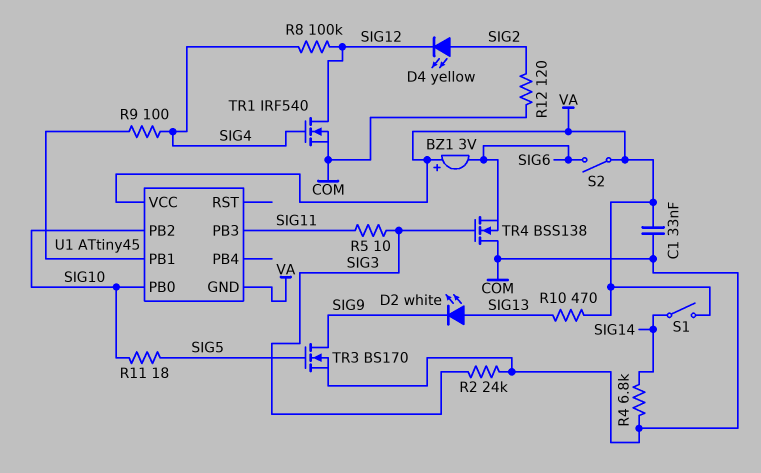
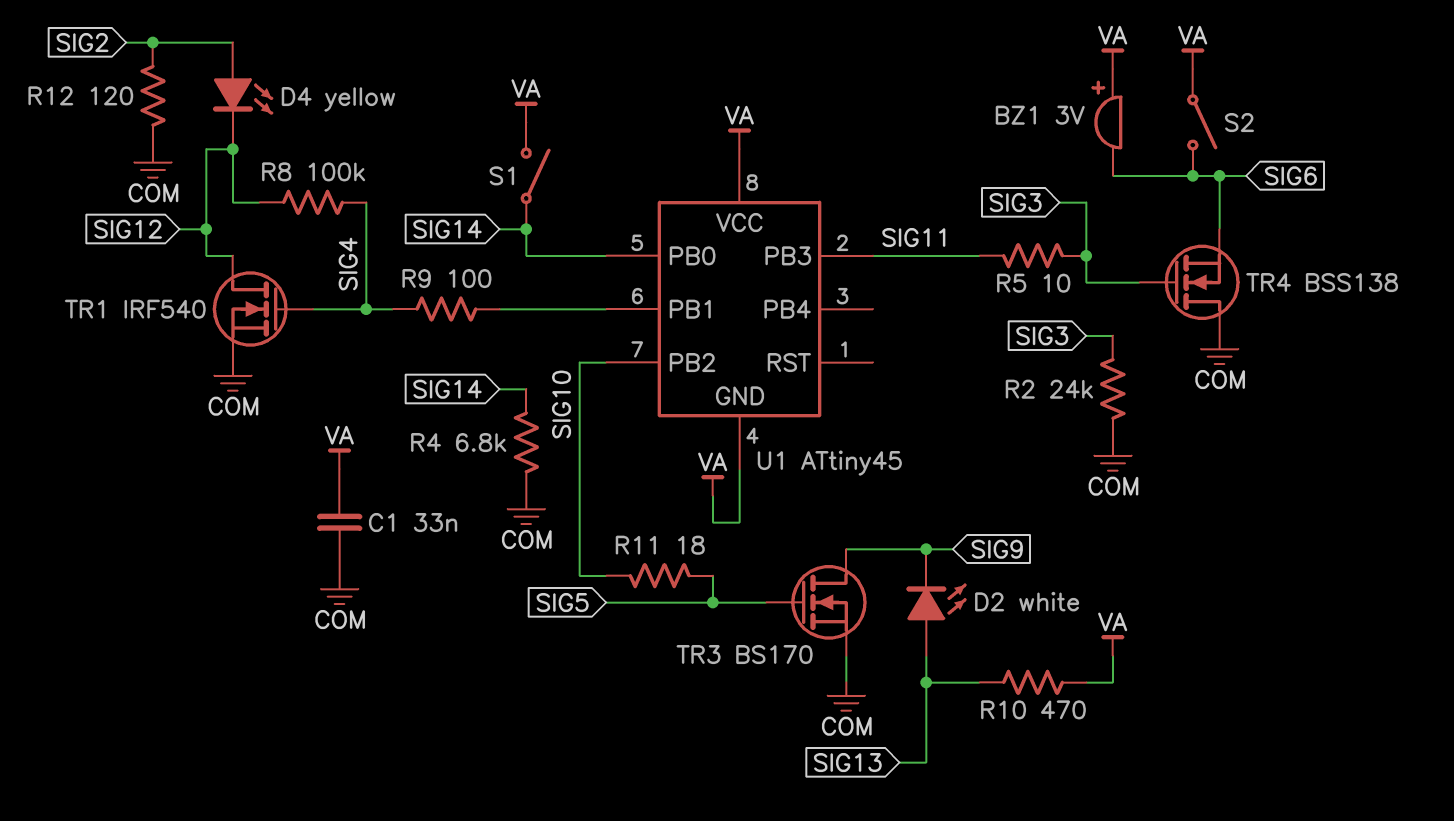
U1 pin PB0: SIG10 -> SIG14

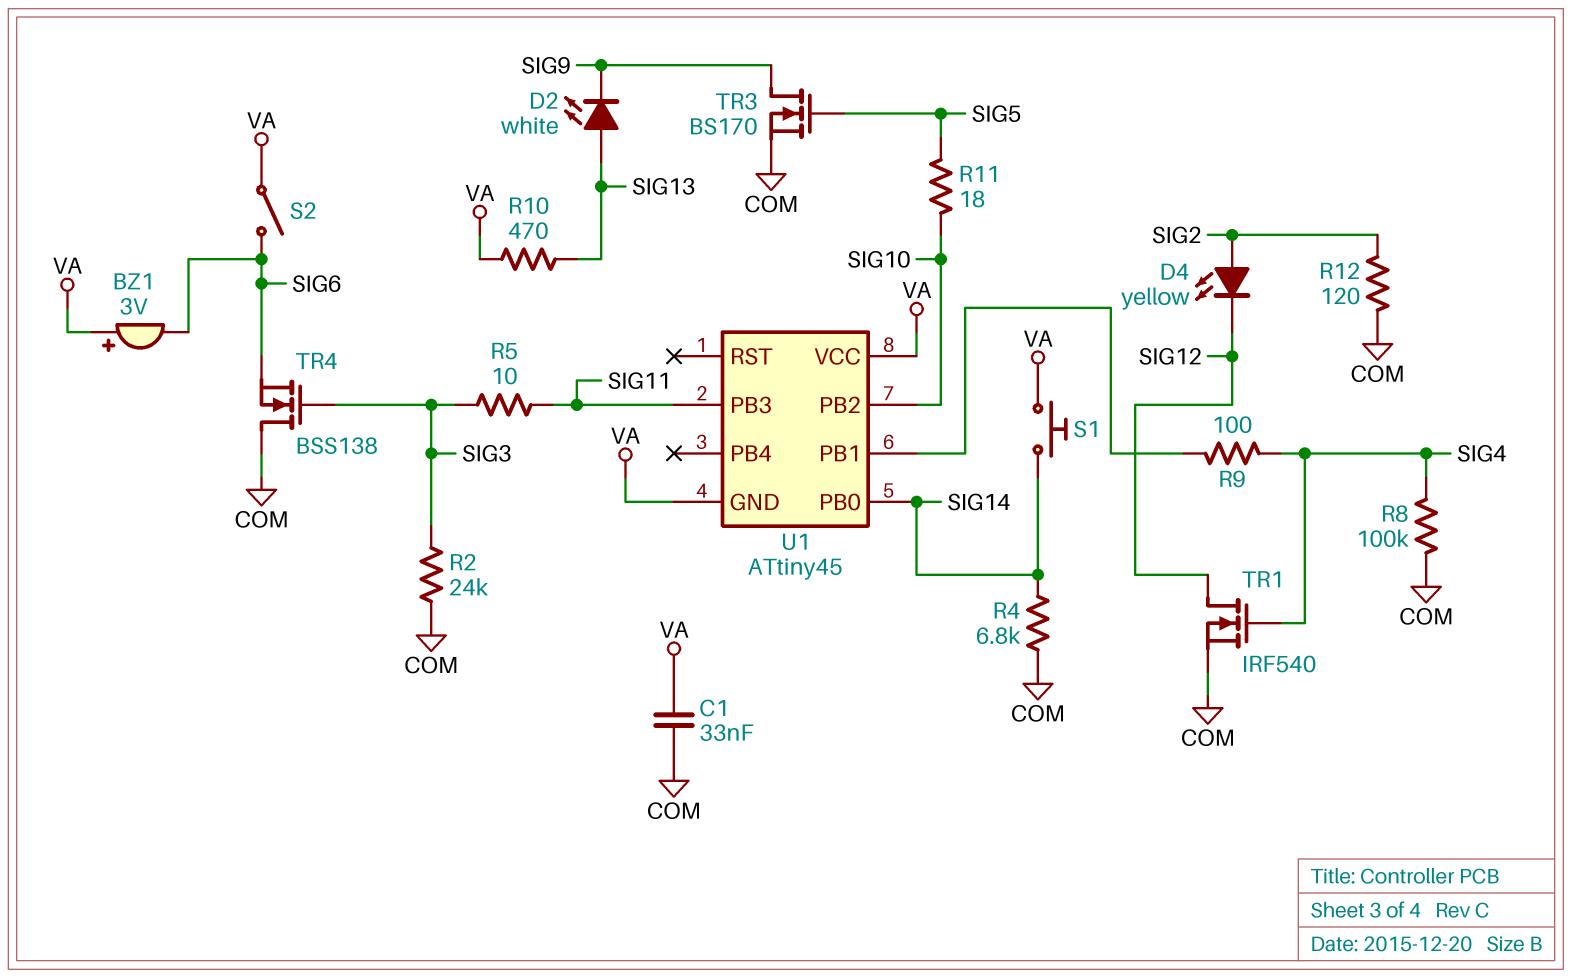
R8: 100k (SIG4, SIG12) -> 100k (COM, SIG4)
S1: switch (SIG14, VA) -> button (SIG14, VA)

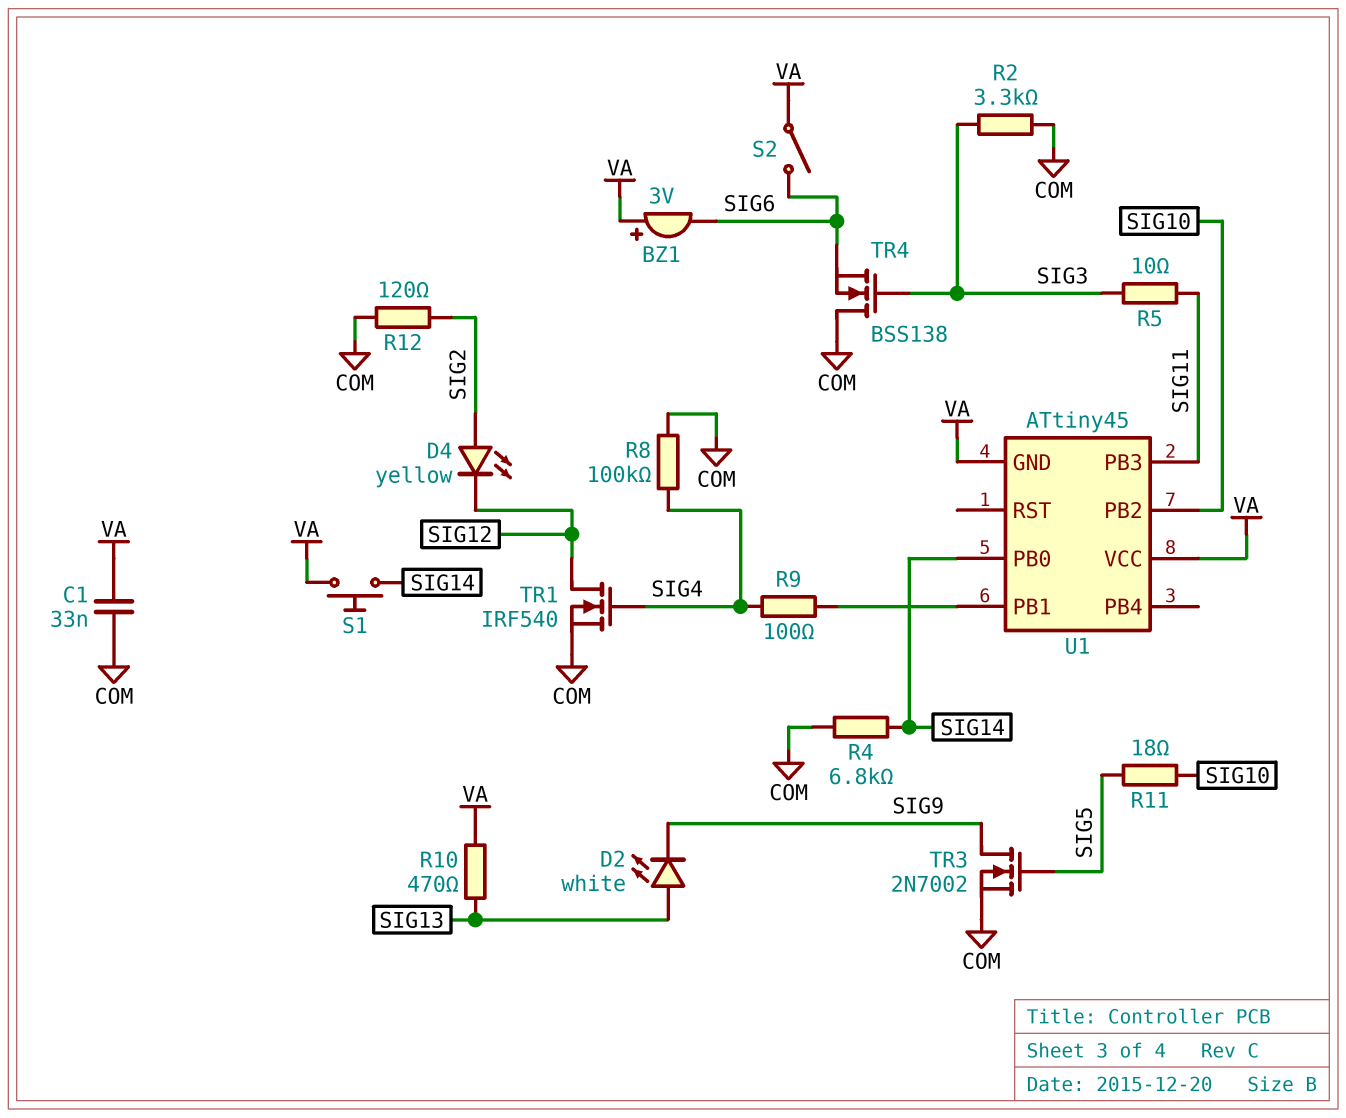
R2: 24k (COM, SIG3) -> 3.3k (COM, SIG3)
TR3: NMOS BS170 (G SIG5, D SIG9, S COM) -> NMOS 2N7002 (G SIG5, D SIG9, S COM)

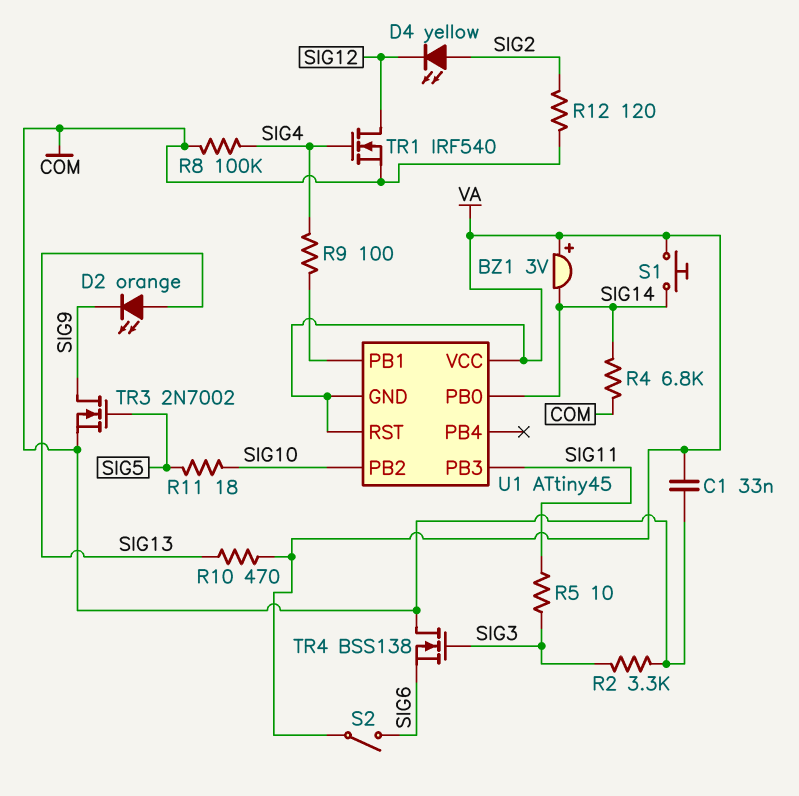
BZ1: buzzer 3V (plus VA, minus SIG6) -> buzzer 3V (plus VA, minus SIG14)
D2: LED white (A SIG13, K SIG9) -> LED orange (A SIG13, K SIG9)
U1 pin RST: none -> VA

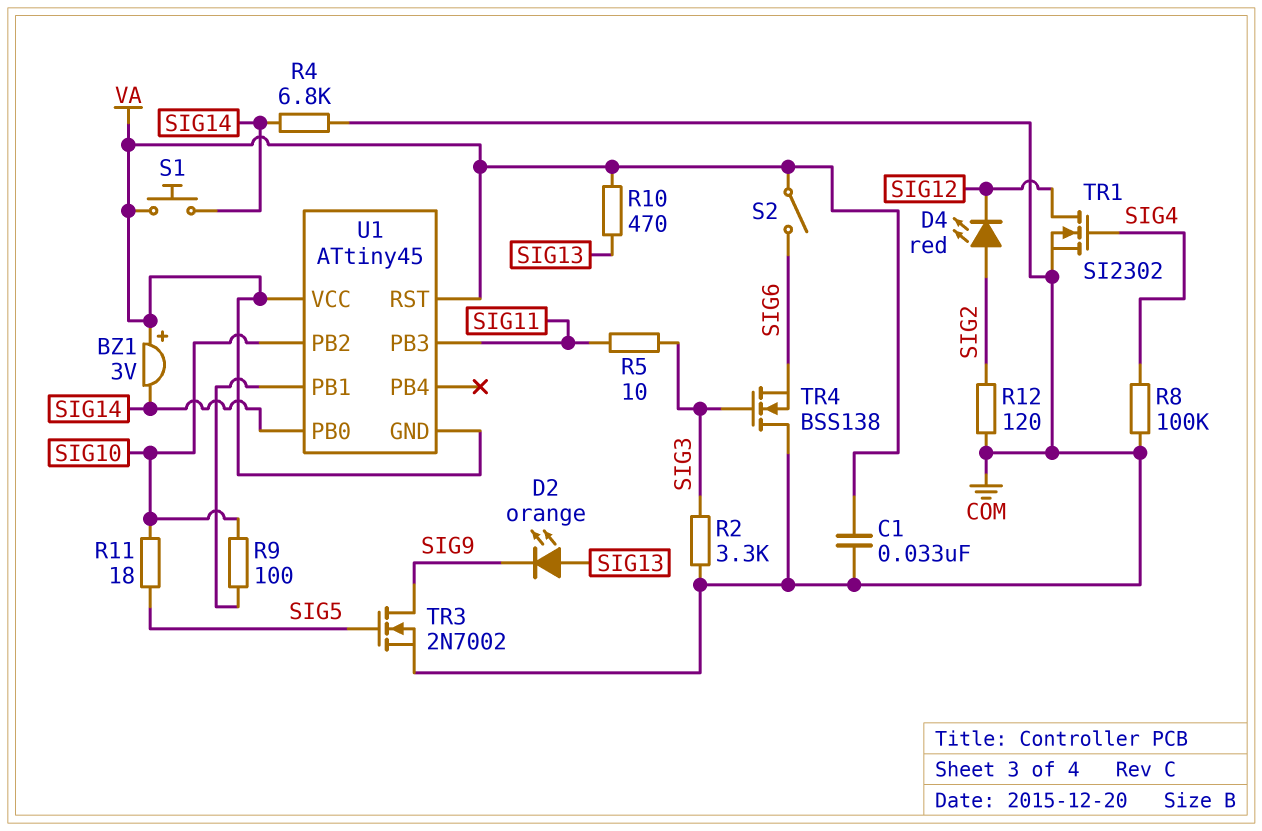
D4: LED yellow (A SIG2, K SIG12) -> LED red (A SIG2, K SIG12)
R9: 100 (SIG4, U1/PB1) -> 100 (SIG10, U1/PB1)
TR1: NMOS IRF540 (G SIG4, D SIG12, S COM) -> NMOS SI2302 (G SIG4, D SIG12, S COM)

